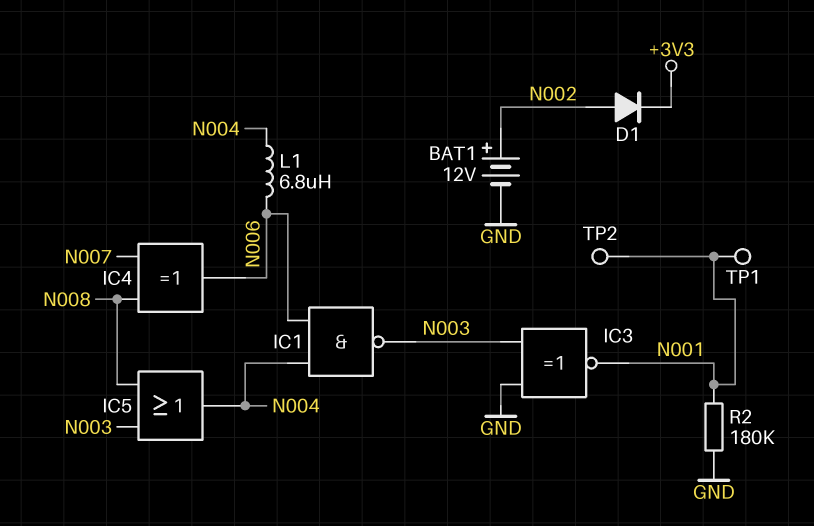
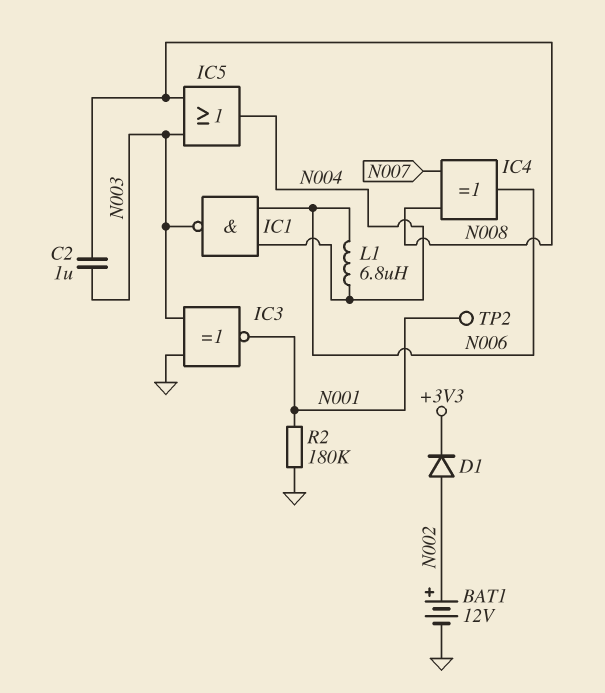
C2: none -> 1uF (N003, N008)
TP1: test point (N001) -> none

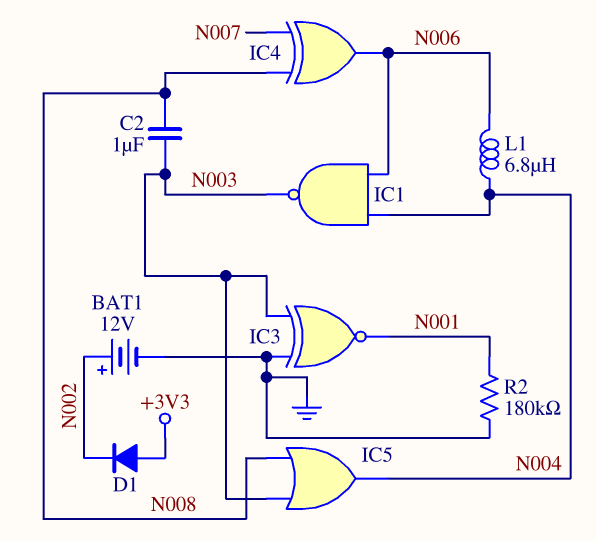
D1: diode (A N002, K +3V3) -> diode (A +3V3, K N002)
TP2: test point (N001) -> none

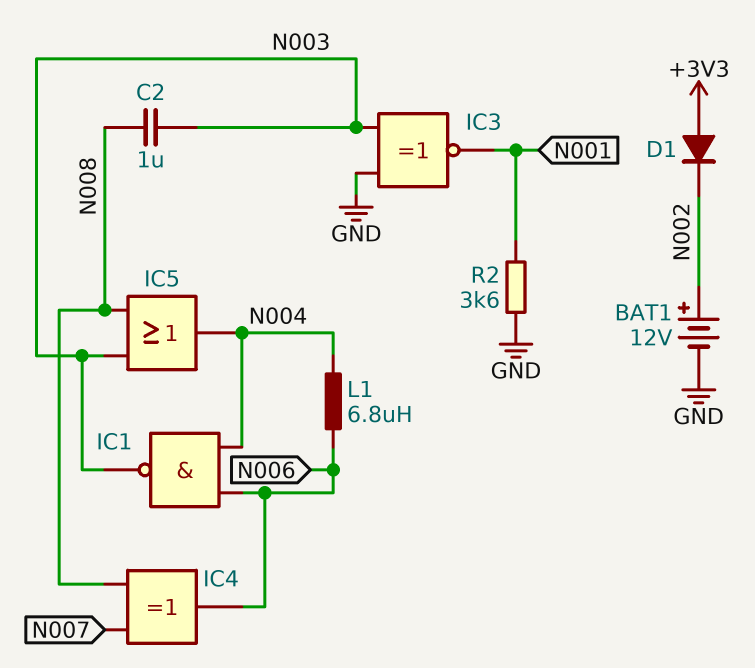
R2: 180k (GND, N001) -> 3.6k (GND, N001)

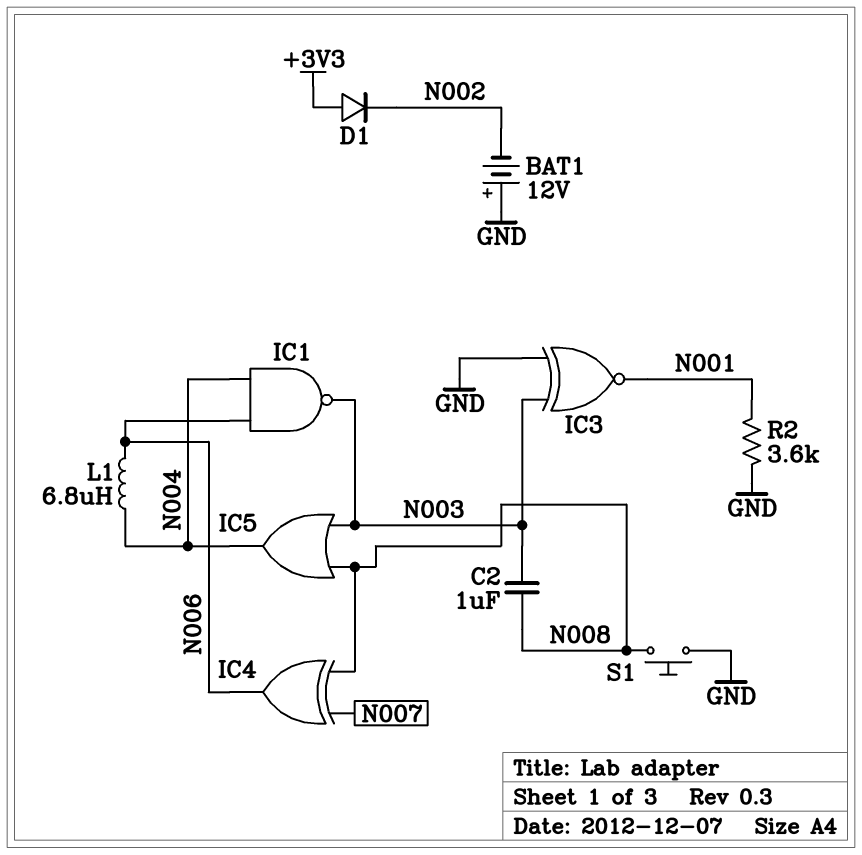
BAT1: 12V (plus N002, minus GND) -> 12V (plus GND, minus N002)
S1: none -> button (GND, N008)

